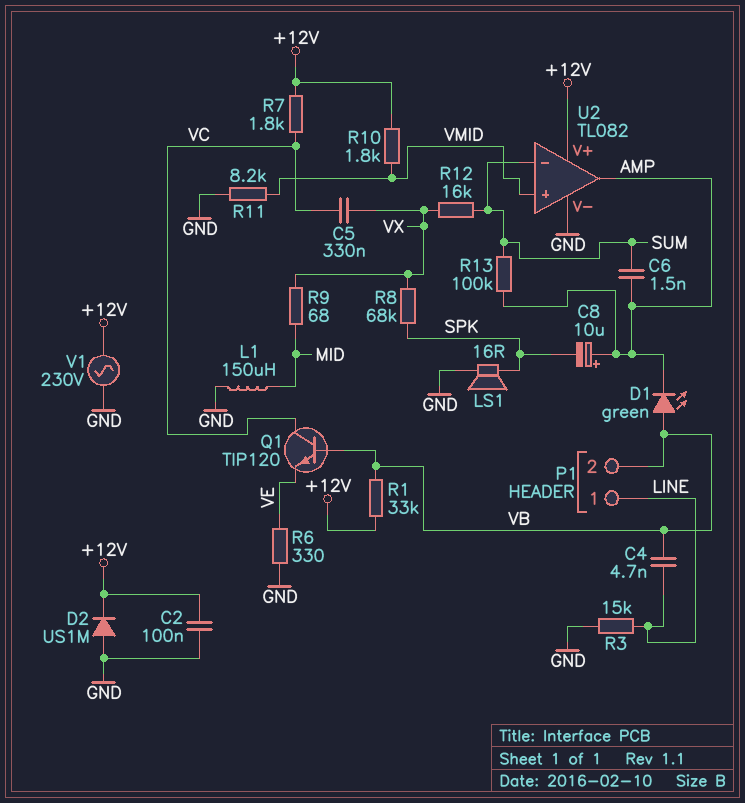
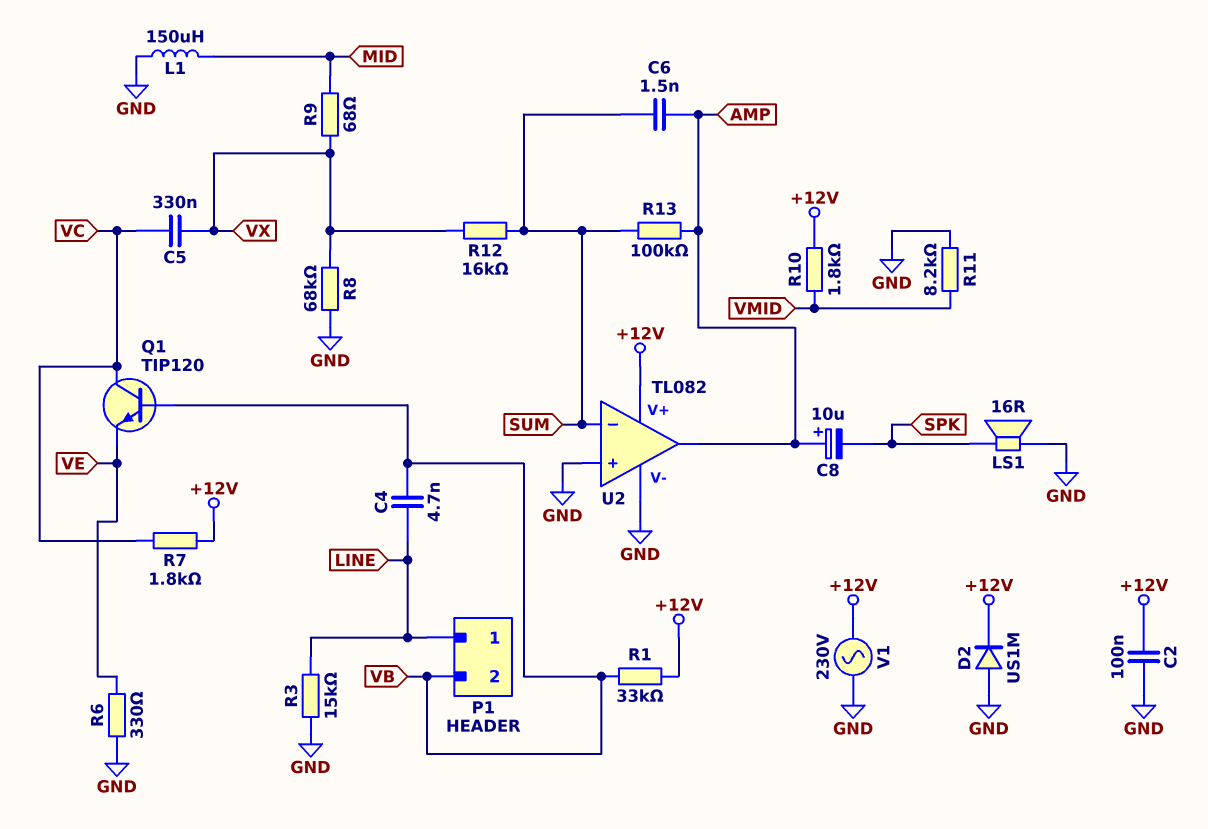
D1: LED green (A VB, K AMP) -> none
R8: 68k (SPK, VX) -> 68k (GND, VX)
U2 pin in+: VMID -> GND

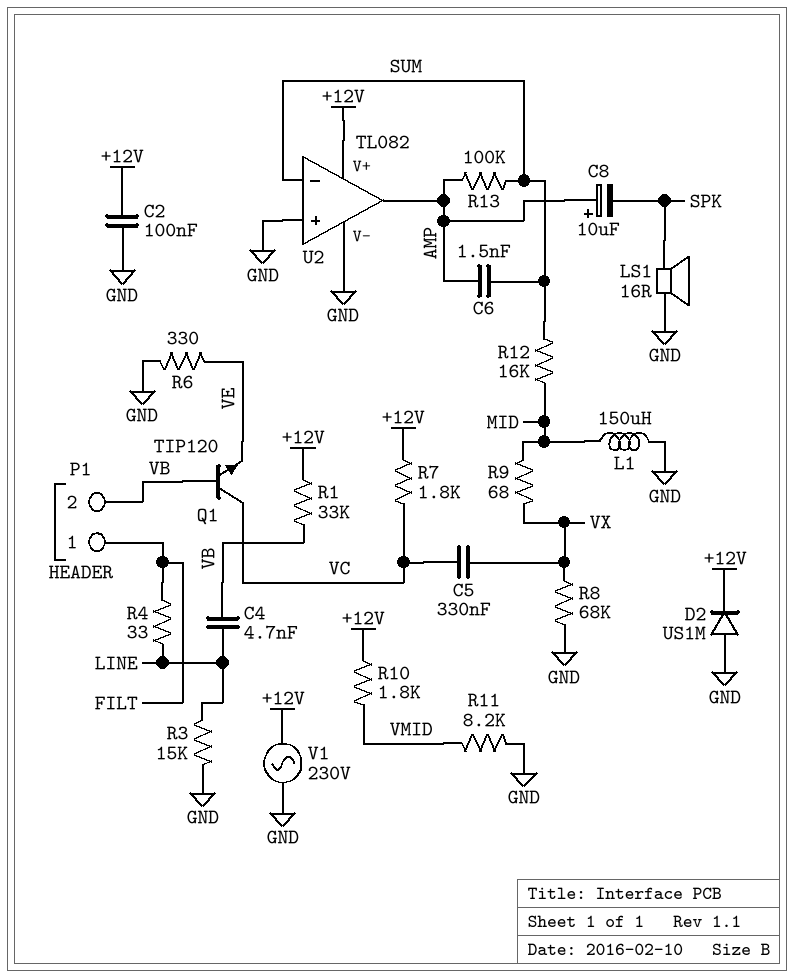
P1 pin 1: LINE -> FILT
R4: none -> 33 (FILT, LINE)
R12: 16k (SUM, VX) -> 16k (MID, SUM)

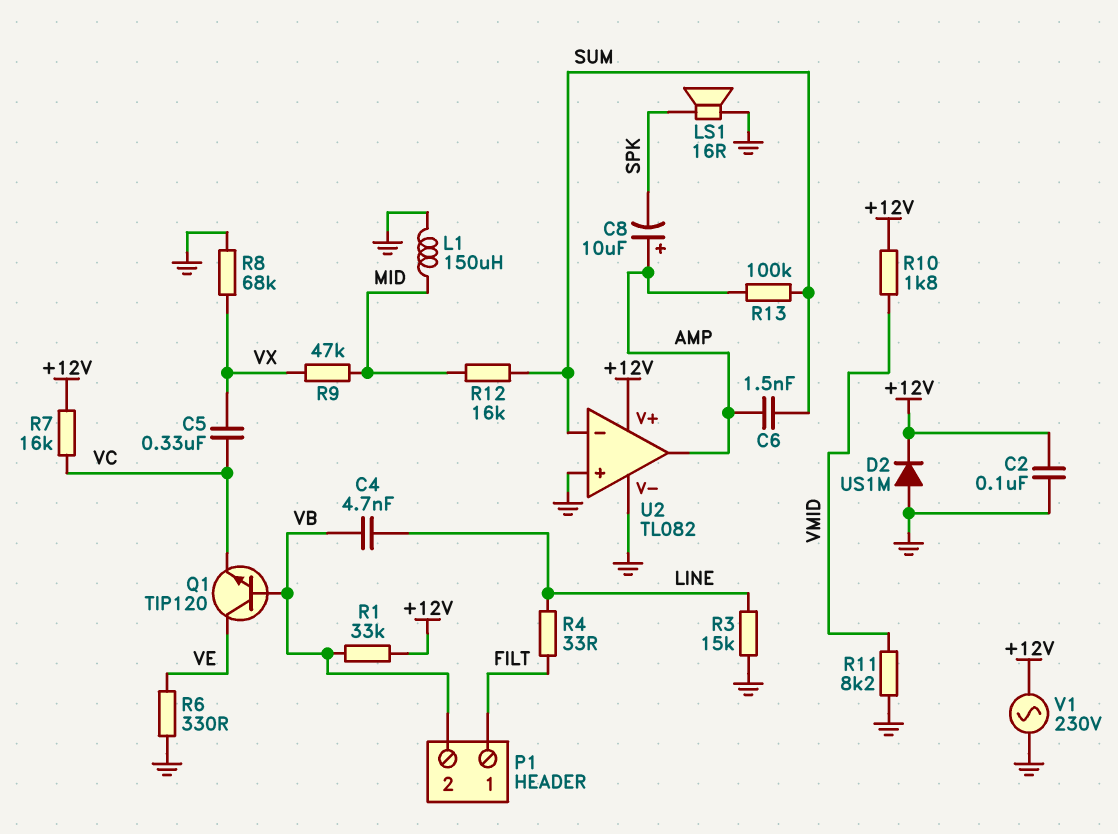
Q1: NPN TIP120 (B VB, C VC, E VE) -> NPN TIP120 (B VB, C VE, E VC)
R7: 1.8k (+12V, VC) -> 16k (+12V, VC)
R9: 68 (MID, VX) -> 47k (MID, VX)

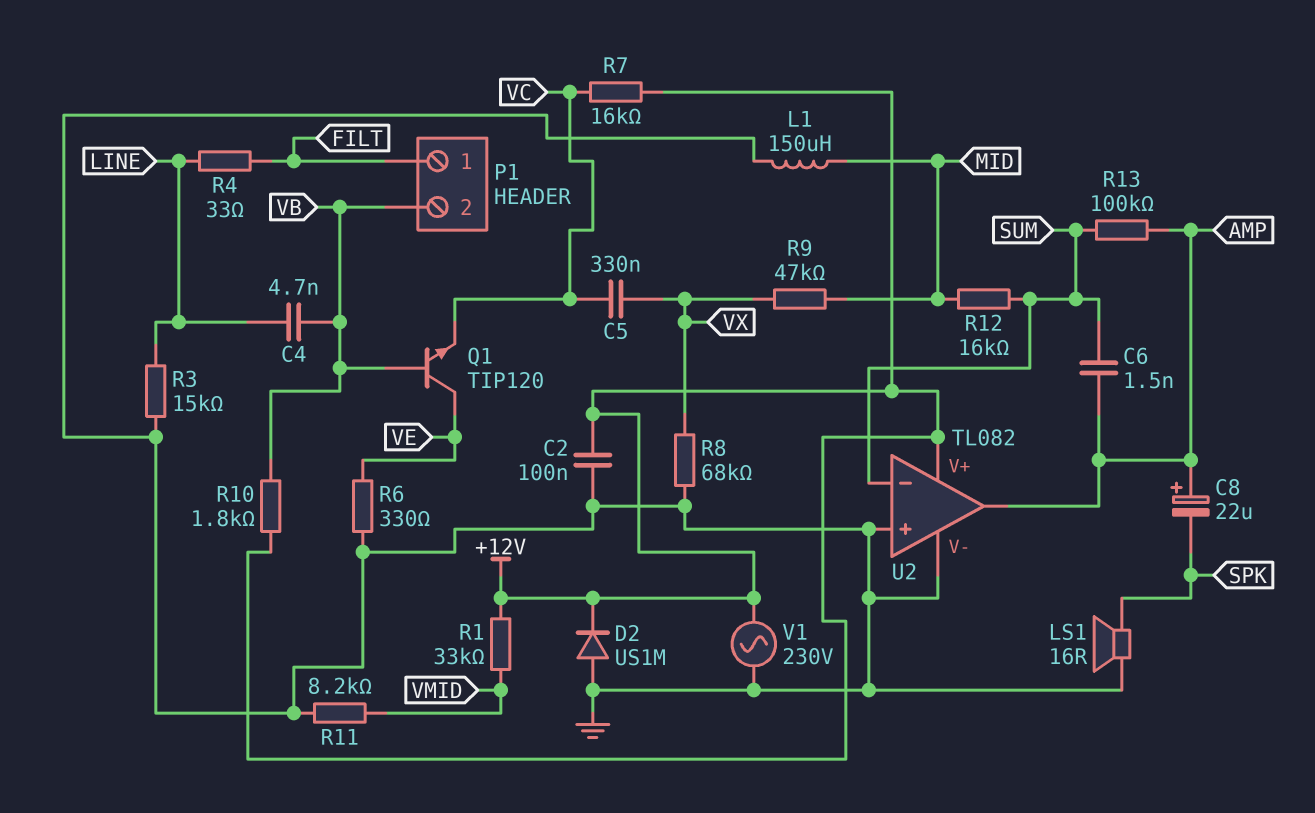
C8: 10uF (plus AMP, minus SPK) -> 22uF (plus AMP, minus SPK)
R1: 33k (+12V, VB) -> 33k (+12V, VMID)
R10: 1.8k (+12V, VMID) -> 1.8k (+12V, VB)

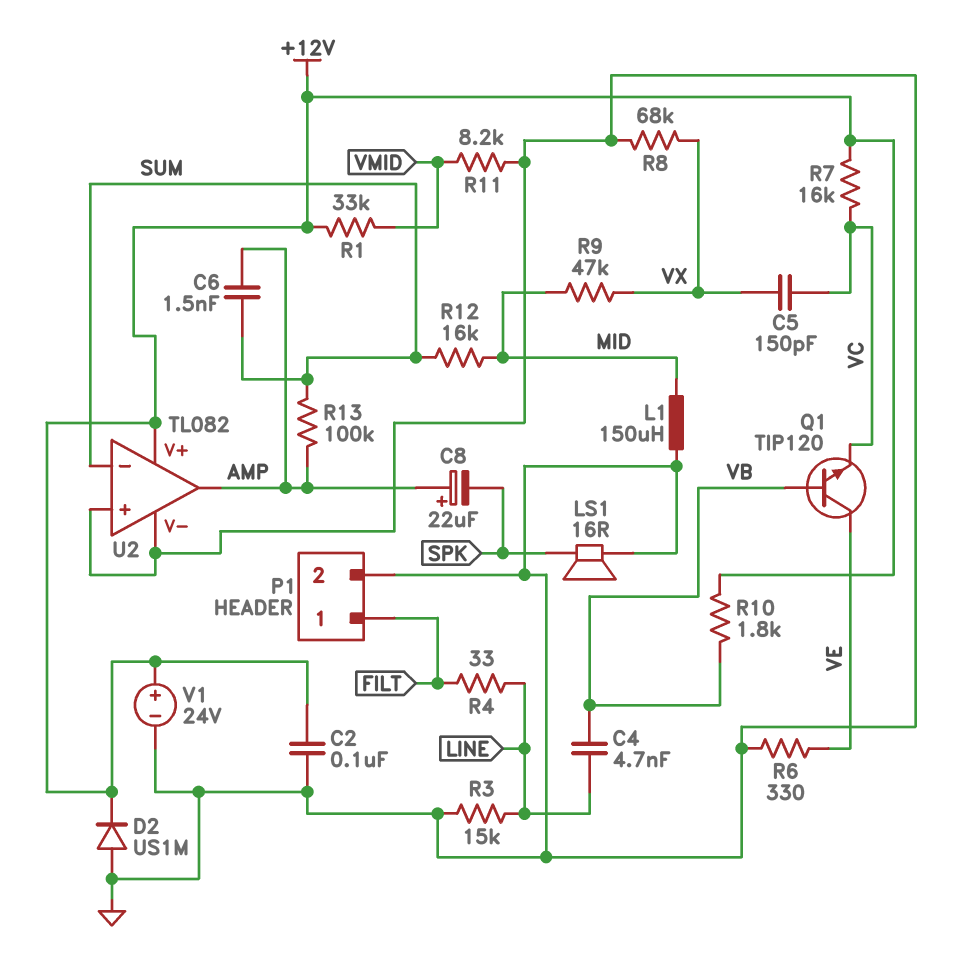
C5: 330nF (VC, VX) -> 150pF (VC, VX)
P1 pin 2: VB -> GND
V1: AC 230V (+12V, GND) -> 24V (plus +12V, minus GND)

